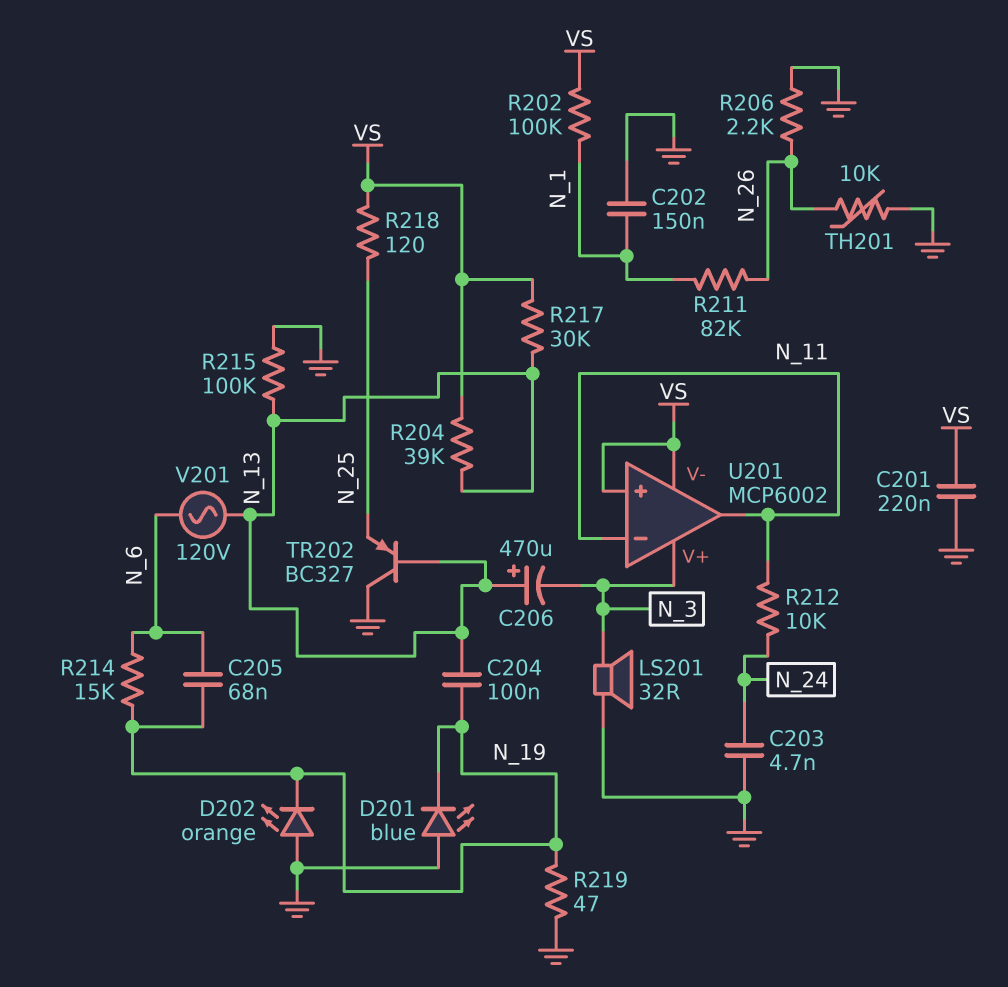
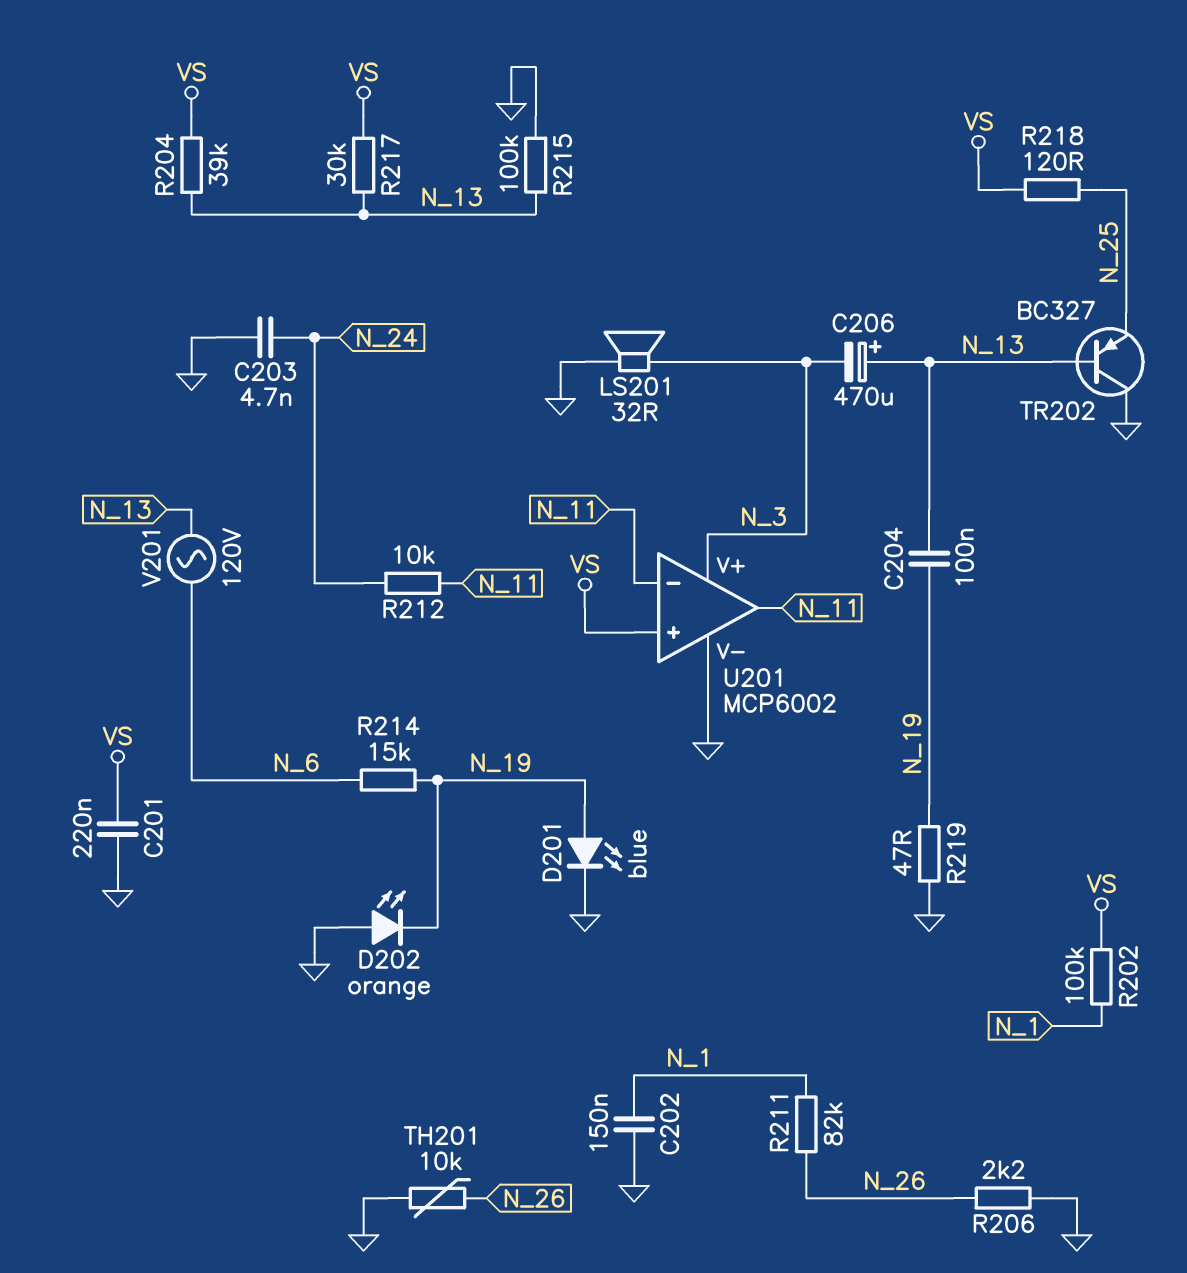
C205: 68nF (N_6, N_19) -> none
D201: LED blue (A GND, K N_19) -> LED blue (A N_19, K GND)
U201 pin V-: VS -> GND

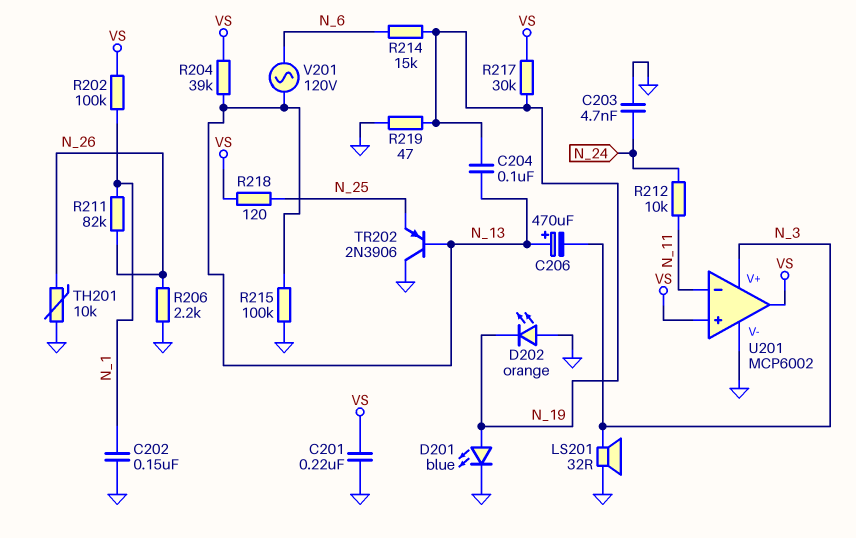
R217: 30k (N_13, VS) -> 30k (N_19, VS)
TR202: PNP BC327 (B N_13, C GND, E N_25) -> PNP 2N3906 (B N_13, C GND, E N_25)
U201 pin out: N_11 -> VS

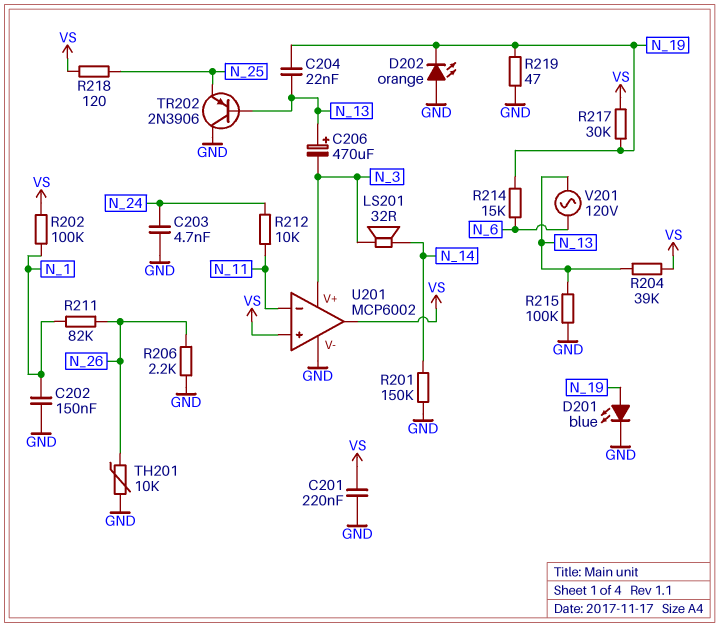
C204: 100nF (N_13, N_19) -> 22nF (N_13, N_19)
LS201: speaker 32R (GND, N_3) -> speaker 32R (N_3, N_14)
R201: none -> 150k (GND, N_14)

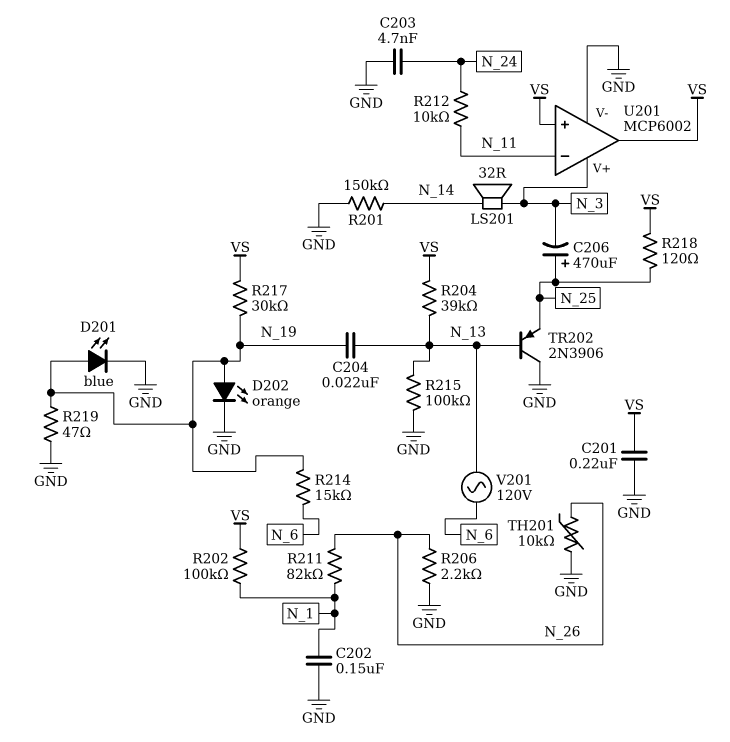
C206: 470uF (plus N_13, minus N_3) -> 470uF (plus N_25, minus N_3)
D202: LED orange (A GND, K N_19) -> LED orange (A N_19, K GND)

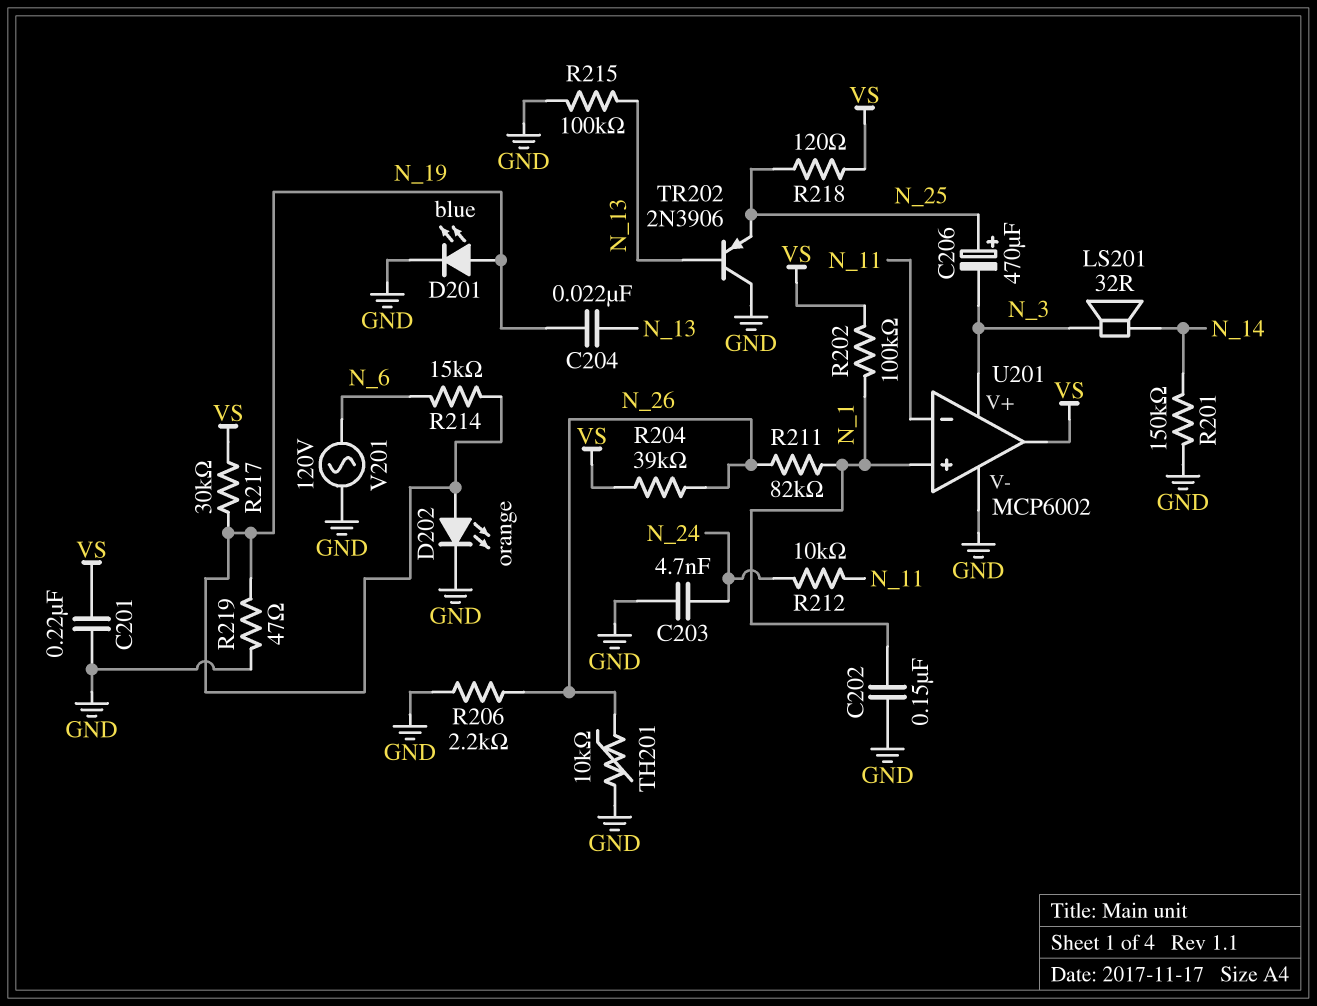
R204: 39k (N_13, VS) -> 39k (N_26, VS)
U201 pin in+: VS -> N_1
V201: AC 120V (N_6, N_13) -> AC 120V (GND, N_6)

